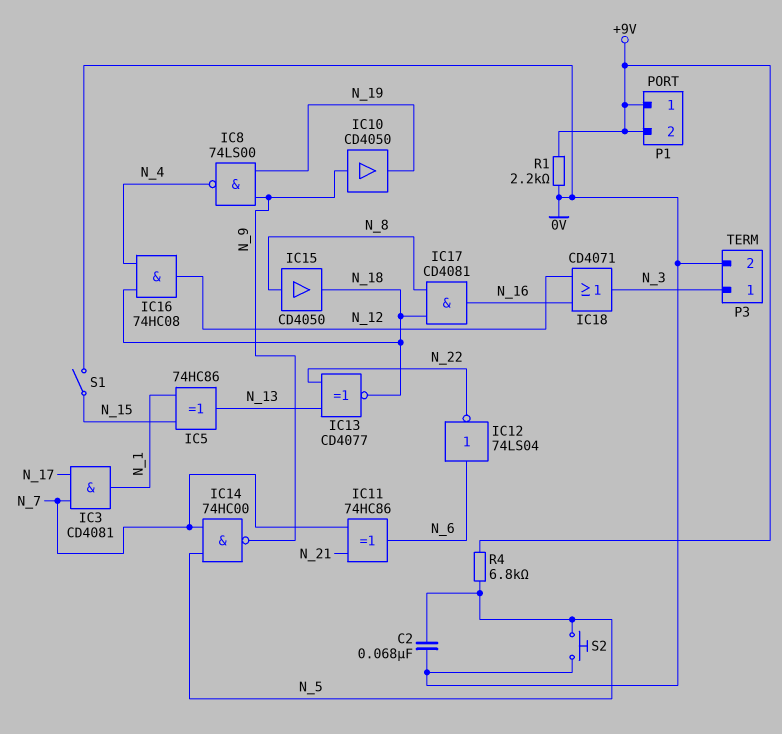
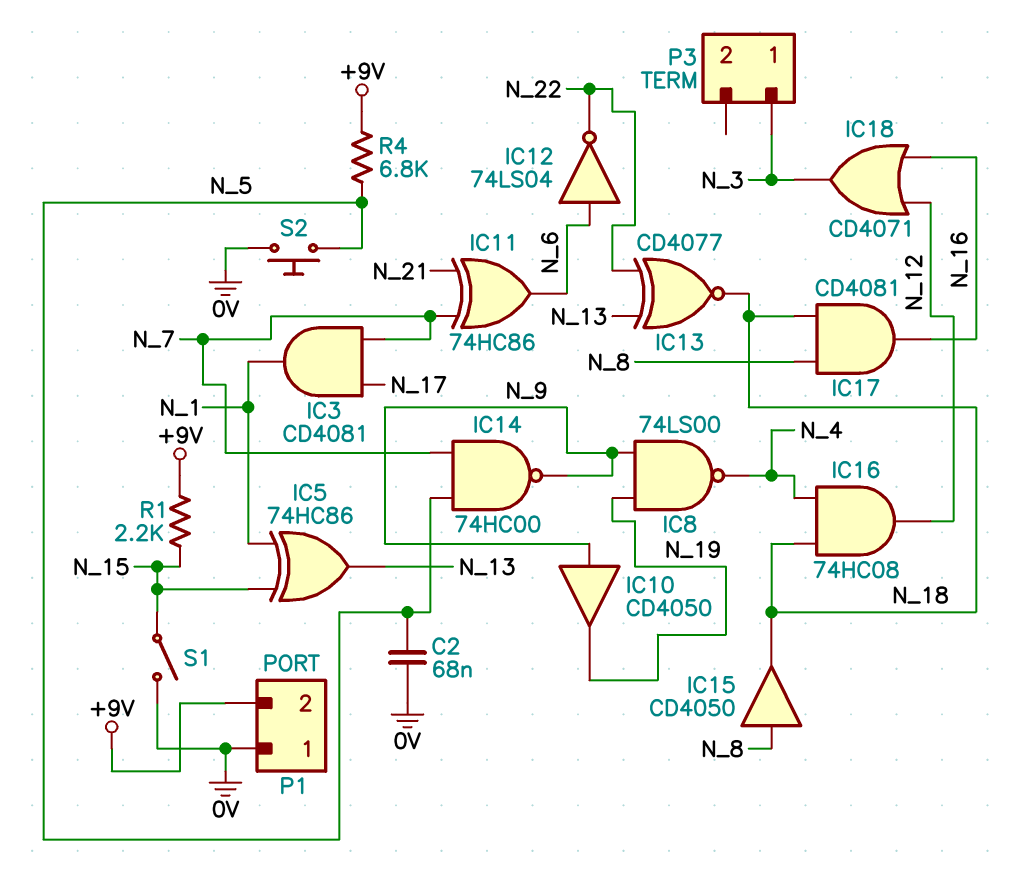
P1 pin 1: +9V -> 0V
P3 pin 2: 0V -> none
R1: 2.2k (+9V, 0V) -> 2.2k (+9V, N_15)

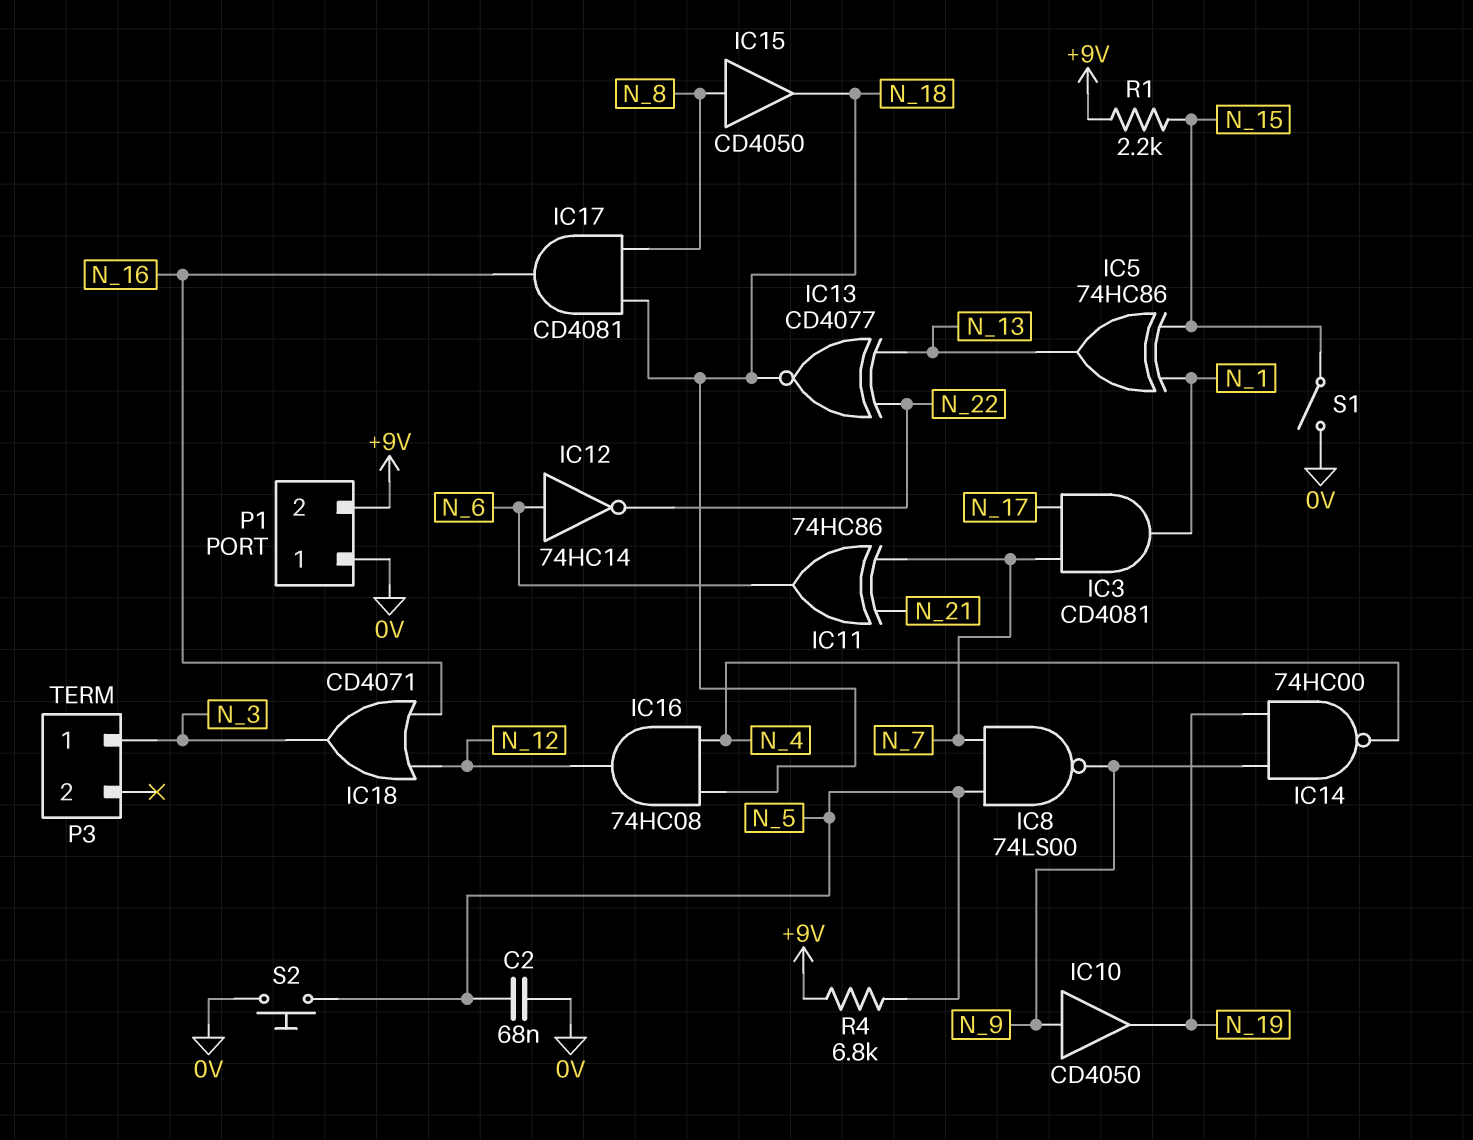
IC8: NAND 74LS00 (in N_9, in N_19, out N_4) -> NAND 74LS00 (in N_5, in N_7, out N_9)
IC12: NOT 74LS04 (in N_6, out N_22) -> NOT 74HC14 (in N_6, out N_22)
IC14: NAND 74HC00 (in N_5, in N_7, out N_9) -> NAND 74HC00 (in N_9, in N_19, out N_4)

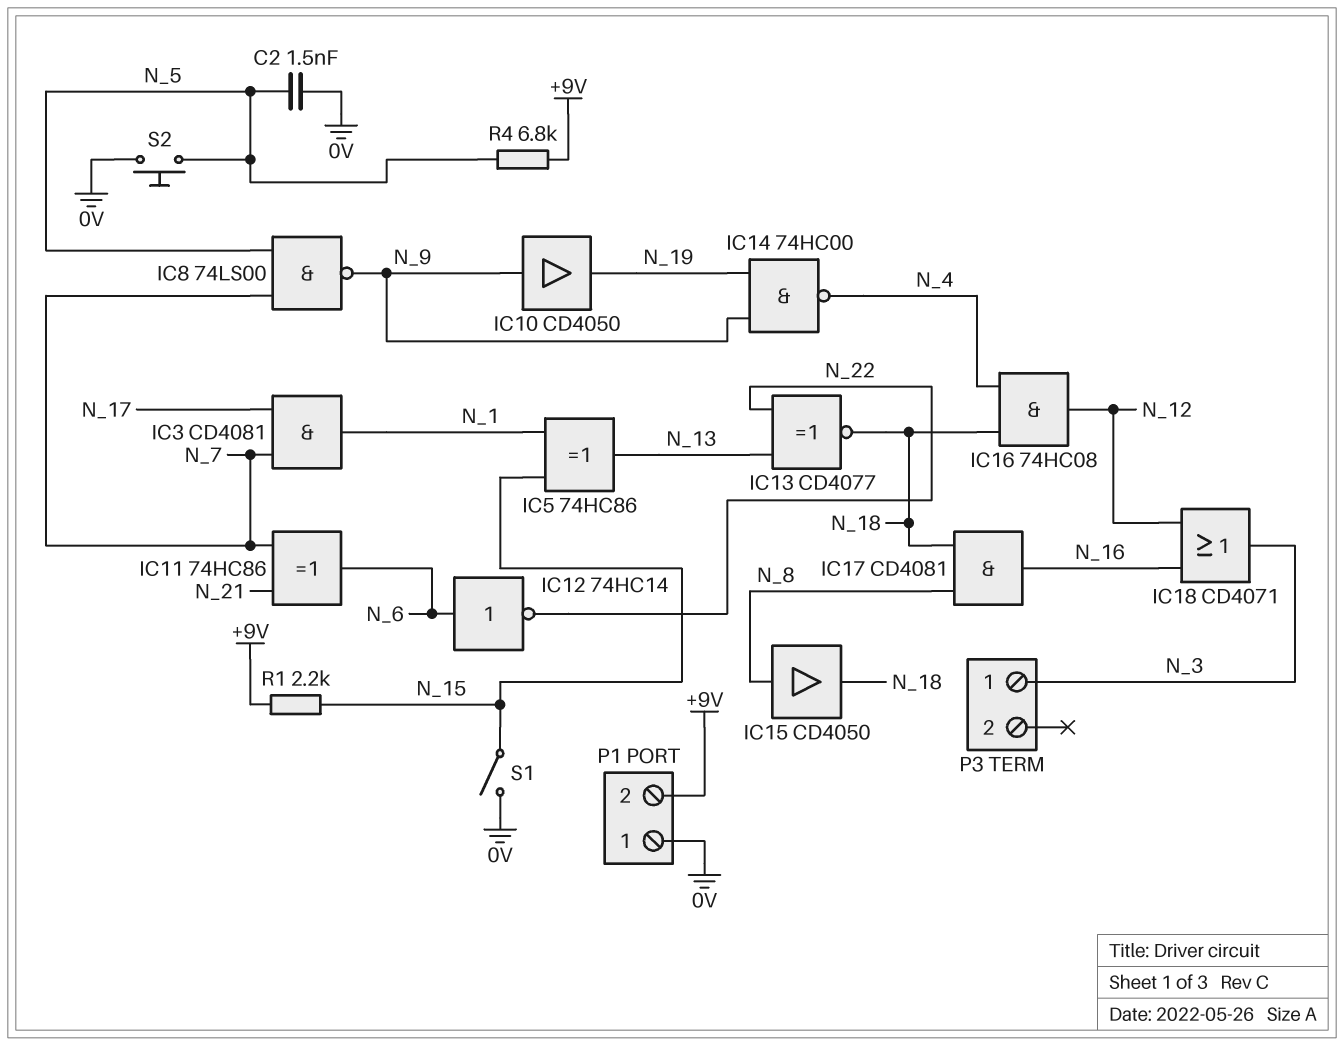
C2: 68nF (0V, N_5) -> 1.5nF (0V, N_5)

